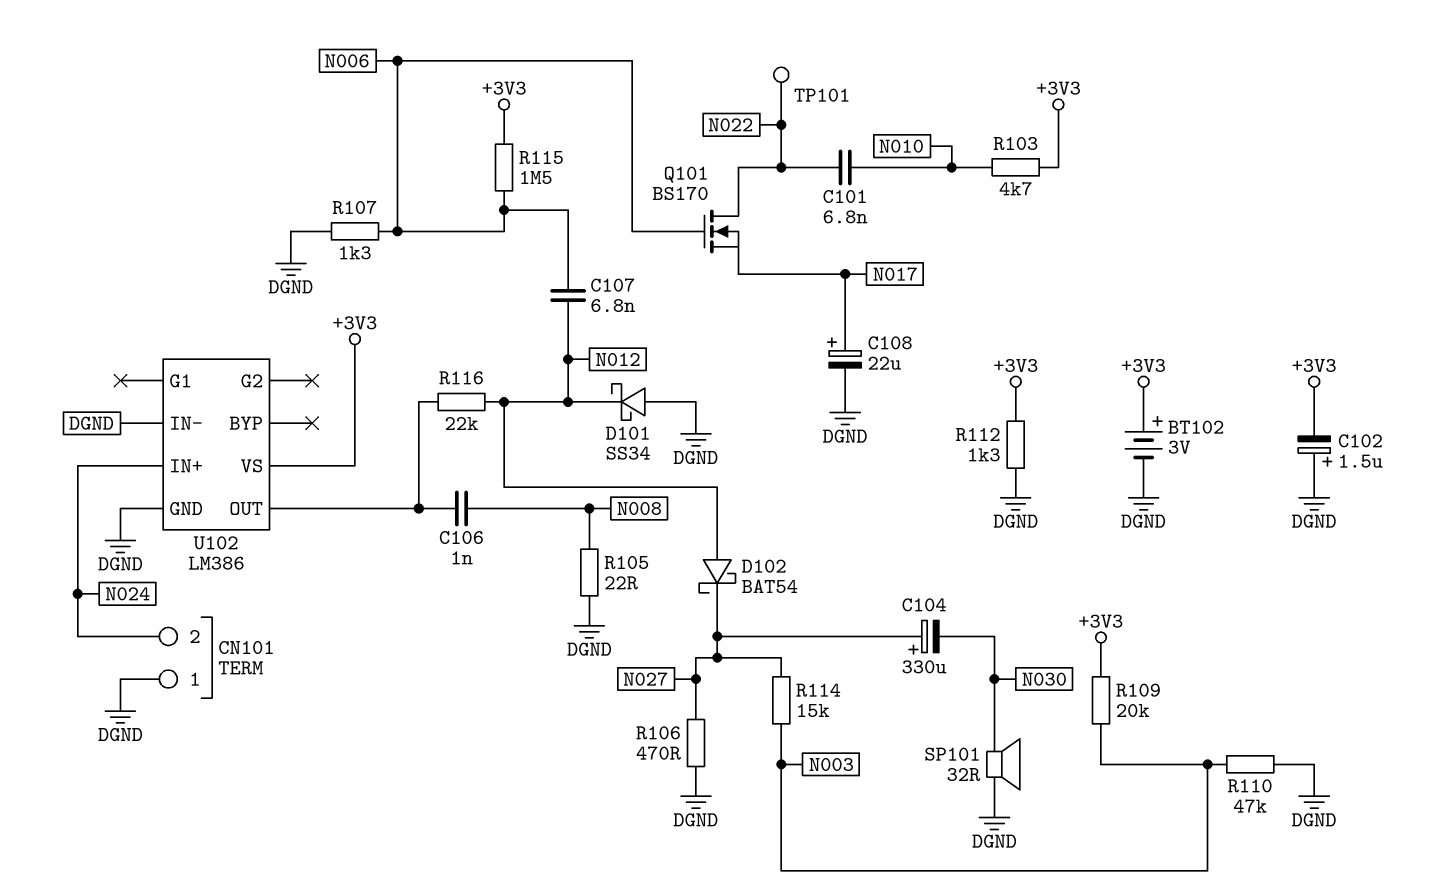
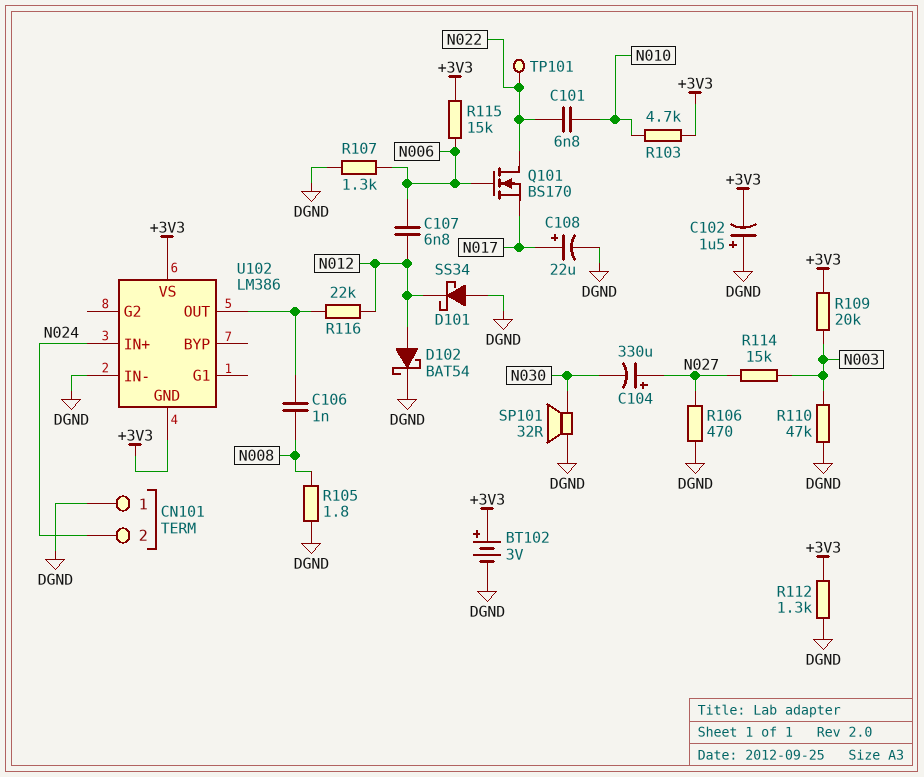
D102: schottky BAT54 (A N012, K N027) -> schottky BAT54 (A N012, K DGND)
R105: 22 (DGND, N008) -> 1.8 (DGND, N008)
R115: 1.5M (+3V3, N006) -> 15k (+3V3, N006)
U102 pin GND: DGND -> +3V3

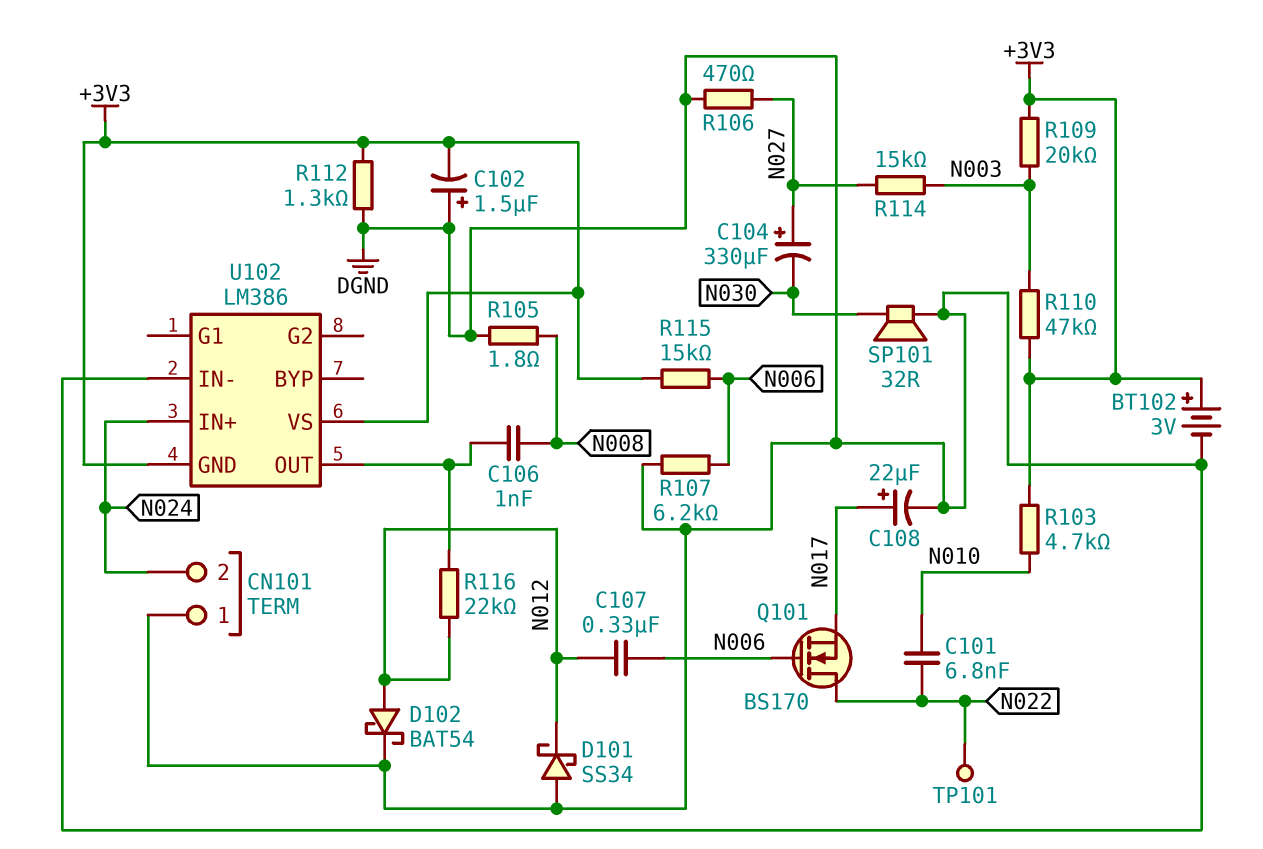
C107: 6.8nF (N006, N012) -> 330nF (N006, N012)
R107: 1.3k (DGND, N006) -> 6.2k (DGND, N006)
R110: 47k (DGND, N003) -> 47k (+3V3, N003)

